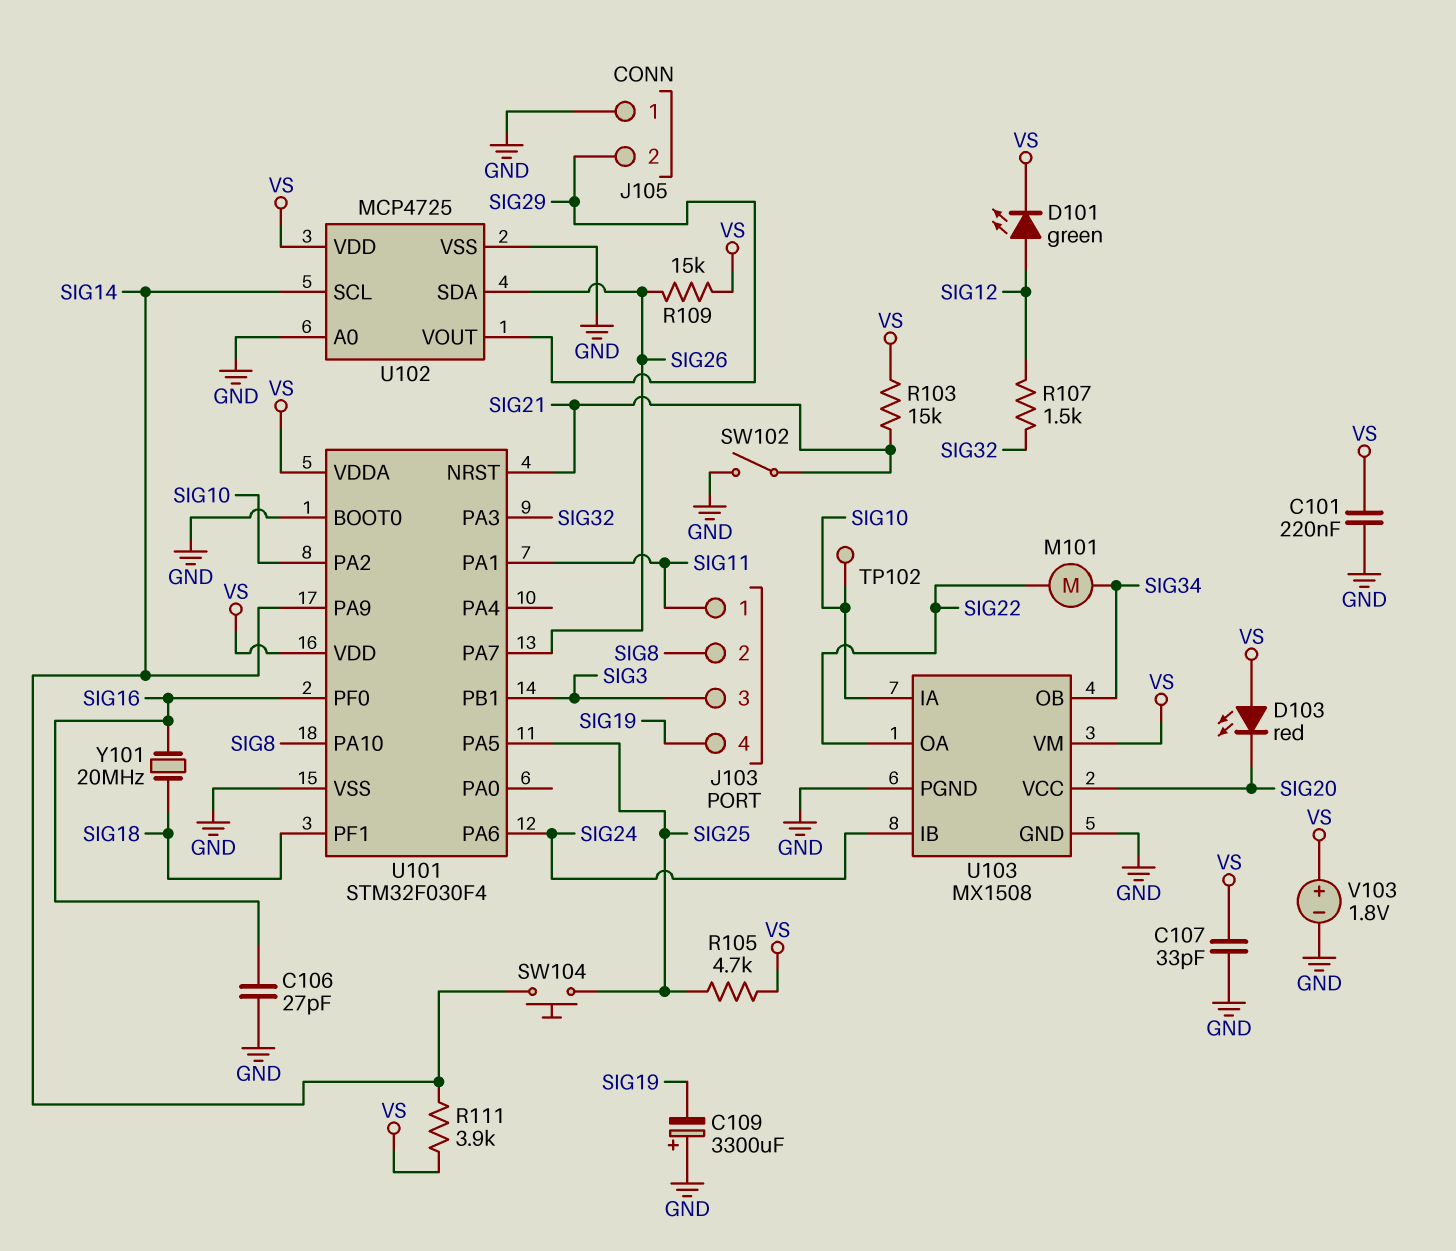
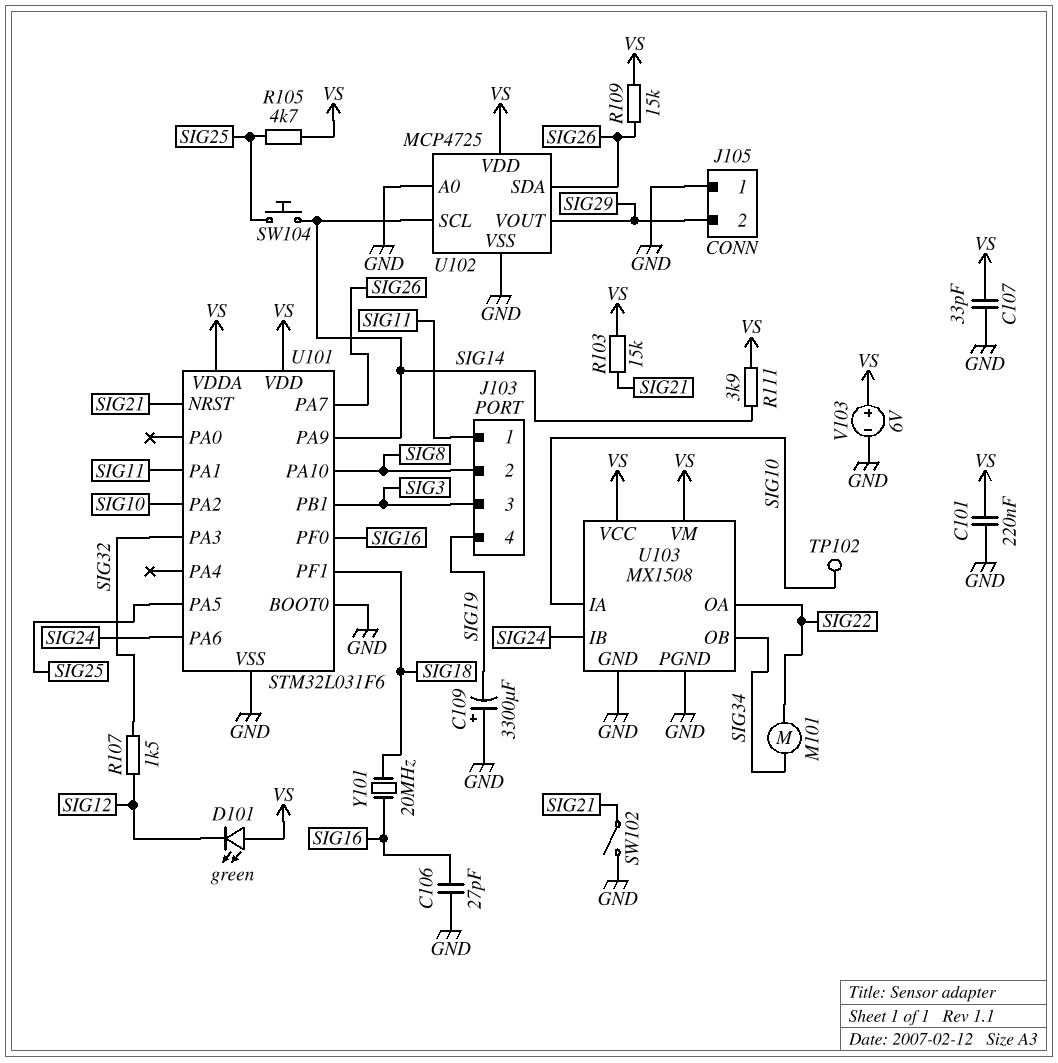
D101: LED green (A SIG12, K VS) -> LED green (A VS, K SIG12)
D103: LED red (A VS, K SIG20) -> none
U101: STM32F030F4 -> STM32L031F6
U103 pin VCC: SIG20 -> VS
V103: 1.8V (plus VS, minus GND) -> 6V (plus VS, minus GND)

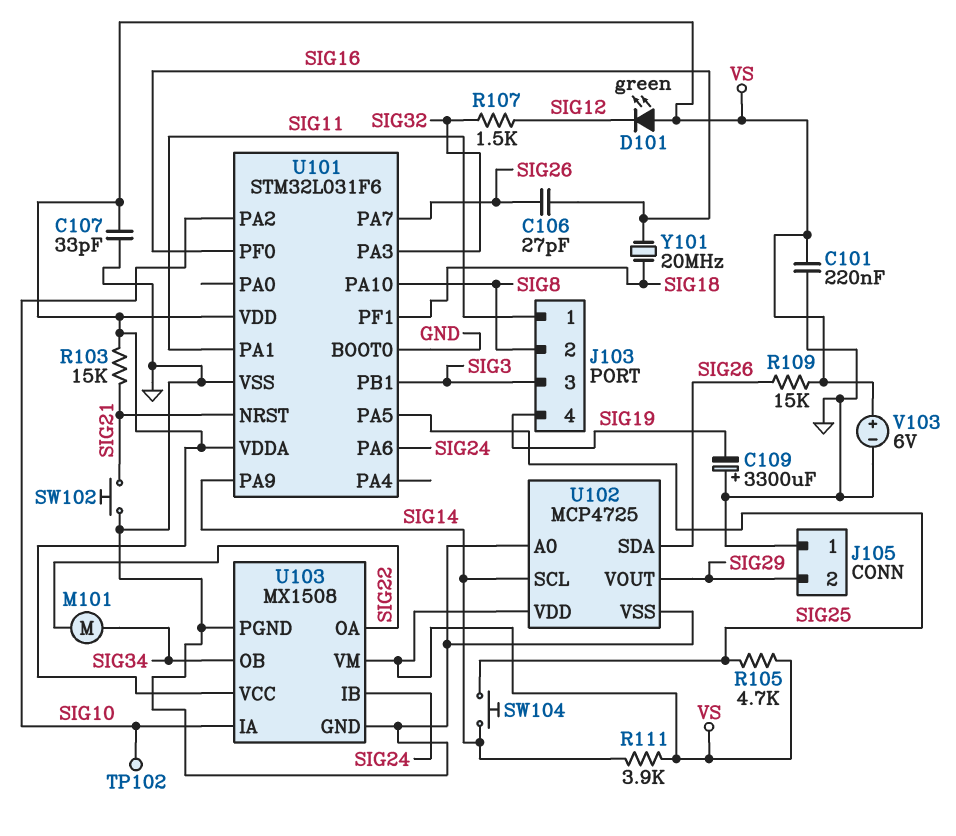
C106: 27pF (GND, SIG16) -> 27pF (SIG16, SIG26)
SW102: switch (GND, SIG21) -> button (GND, SIG21)

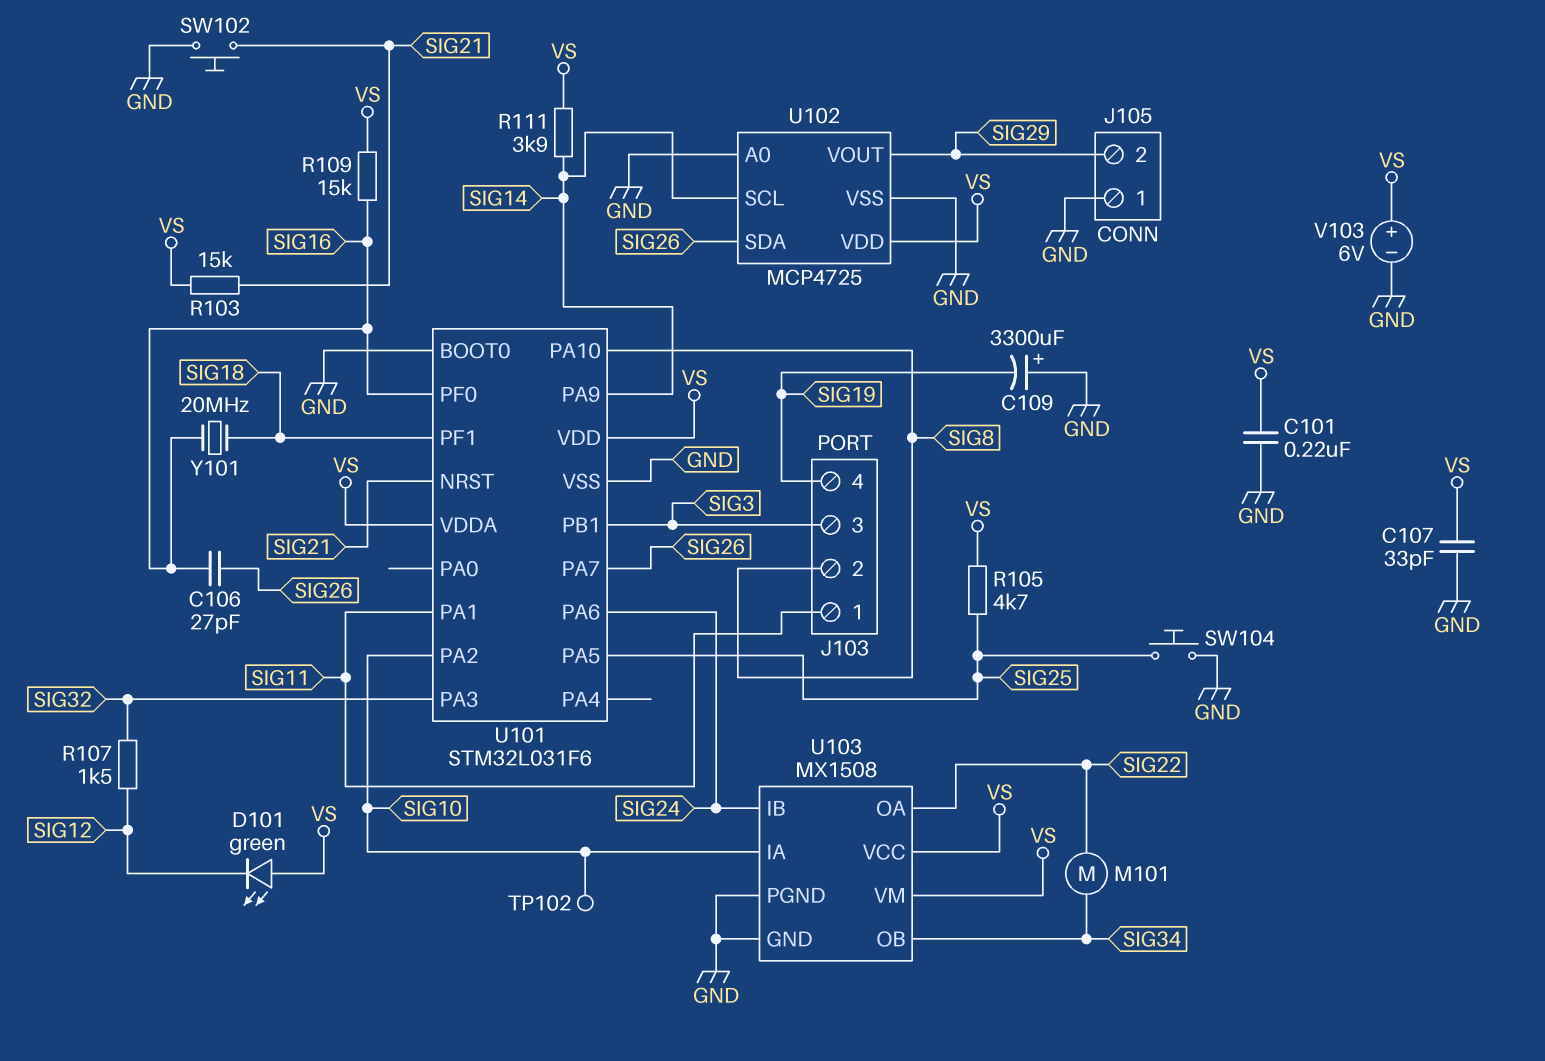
R109: 15k (SIG26, VS) -> 15k (SIG16, VS)
SW104: button (SIG14, SIG25) -> button (GND, SIG25)

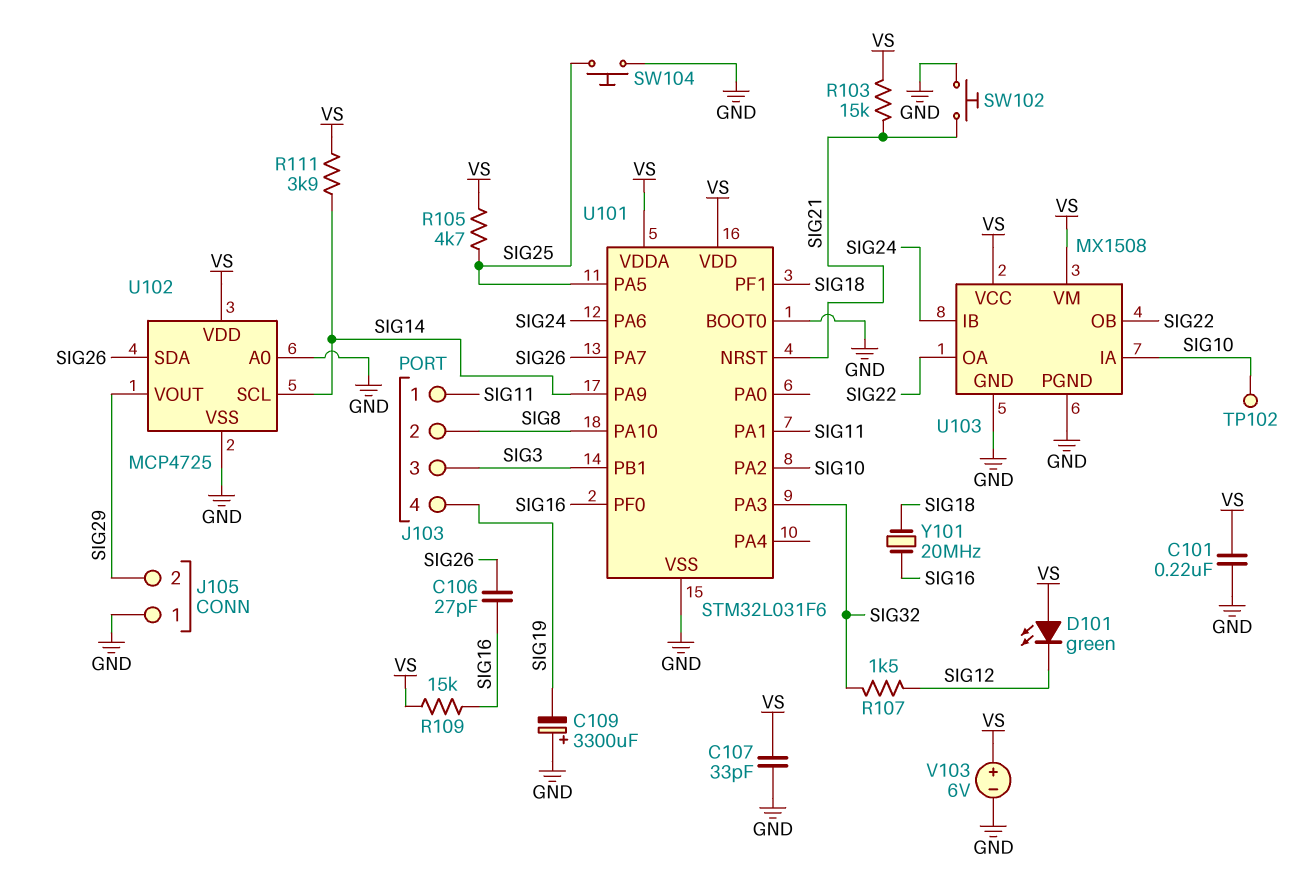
M101: motor (SIG22, SIG34) -> none
U103 pin OB: SIG34 -> SIG22

